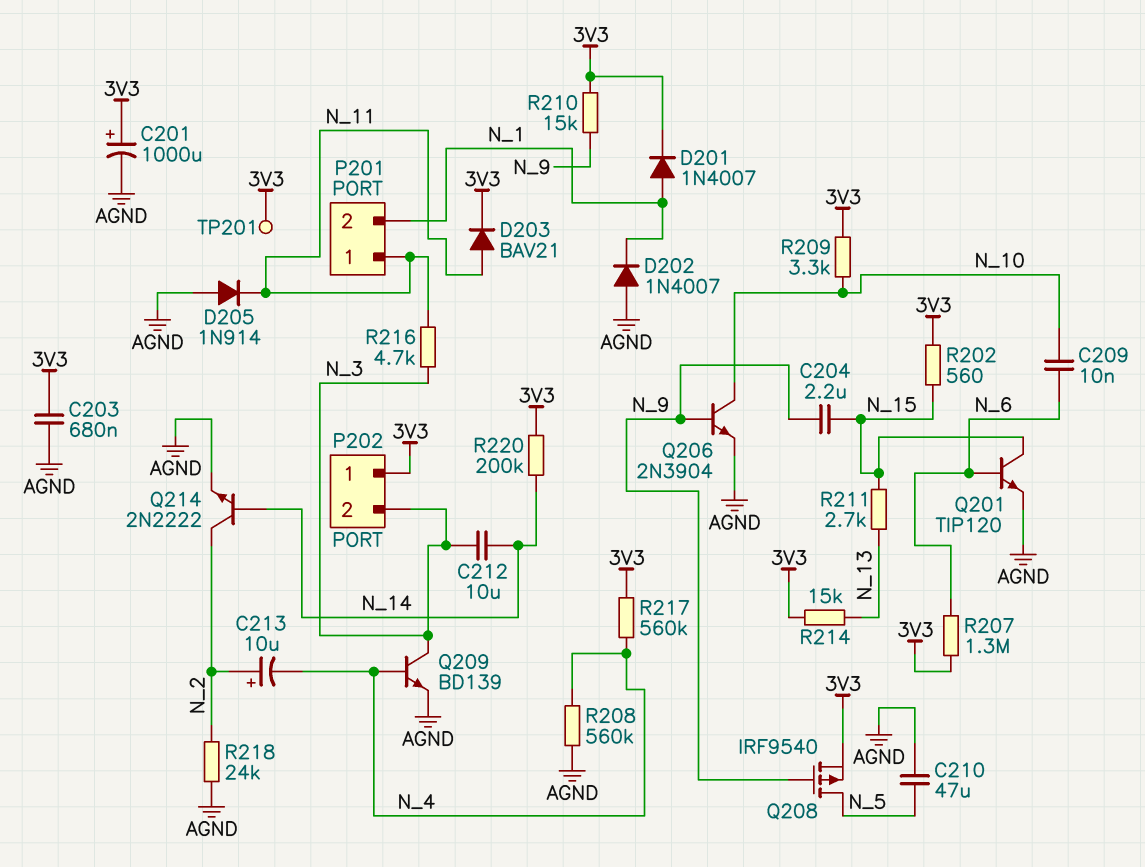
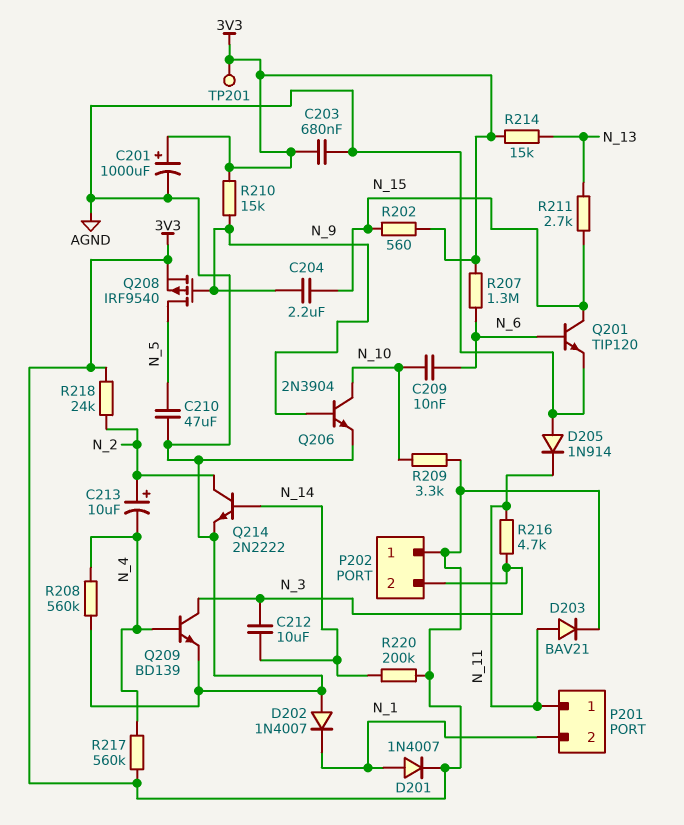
R218: 24k (AGND, N_2) -> 24k (3V3, N_2)

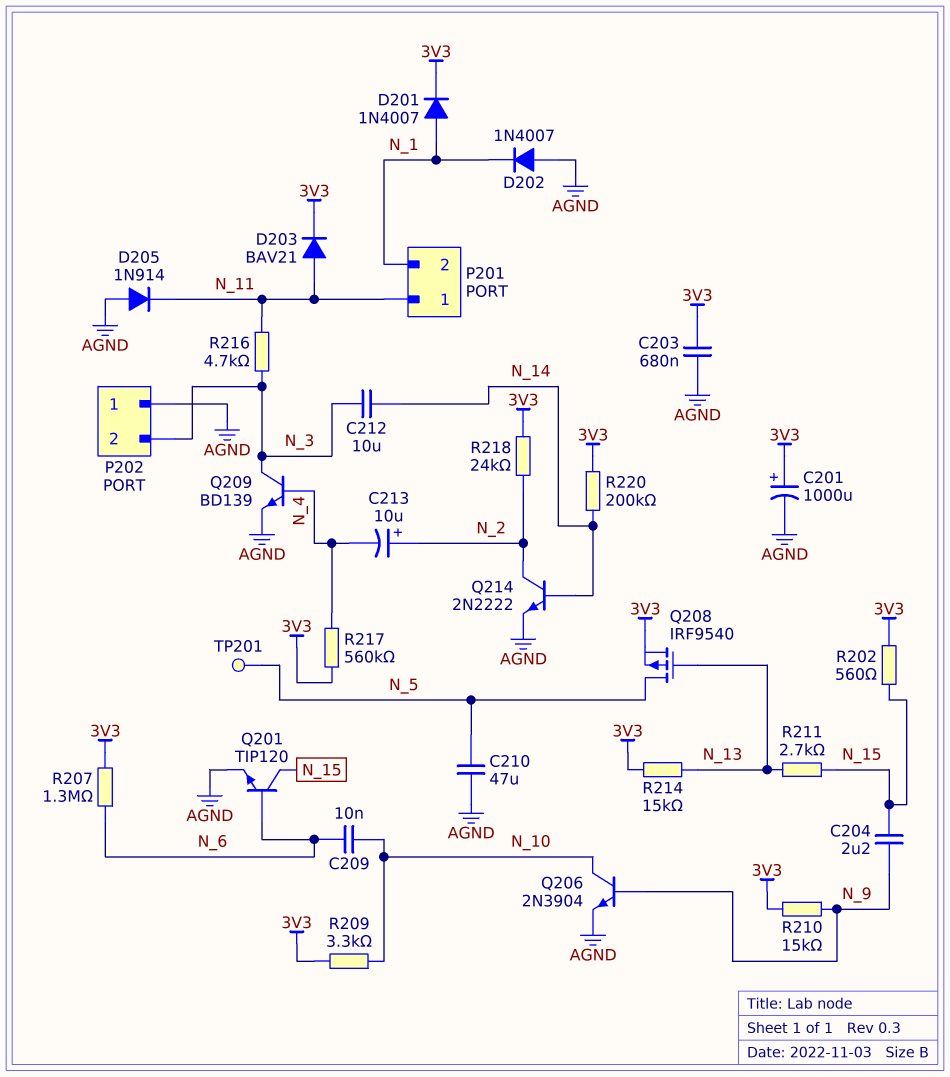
P202 pin 1: 3V3 -> AGND
Q208: PMOS IRF9540 (G N_9, D N_5, S 3V3) -> PMOS IRF9540 (G N_13, D N_5, S 3V3)
R208: 560k (AGND, N_4) -> none
TP201: test point (3V3) -> test point (N_5)

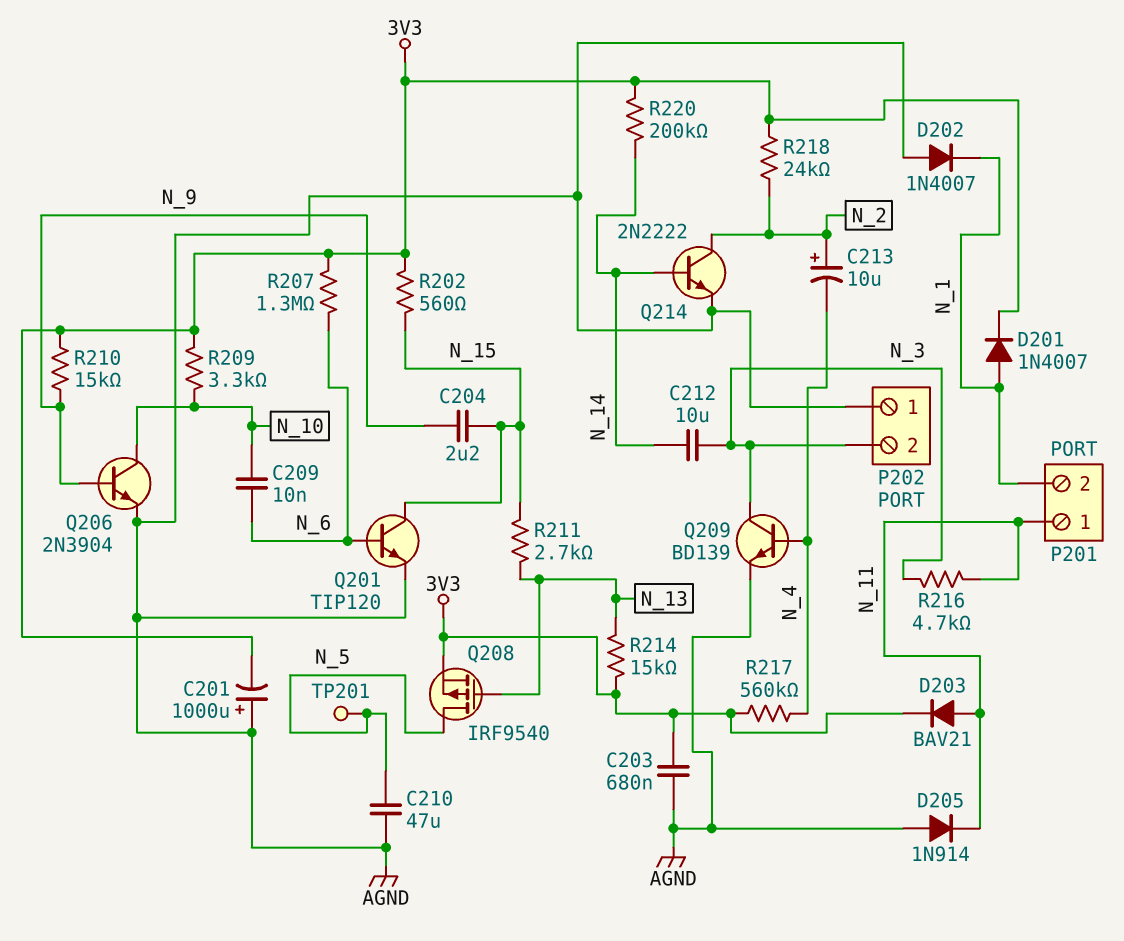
C201: 1000uF (plus 3V3, minus AGND) -> 1000uF (plus AGND, minus 3V3)

